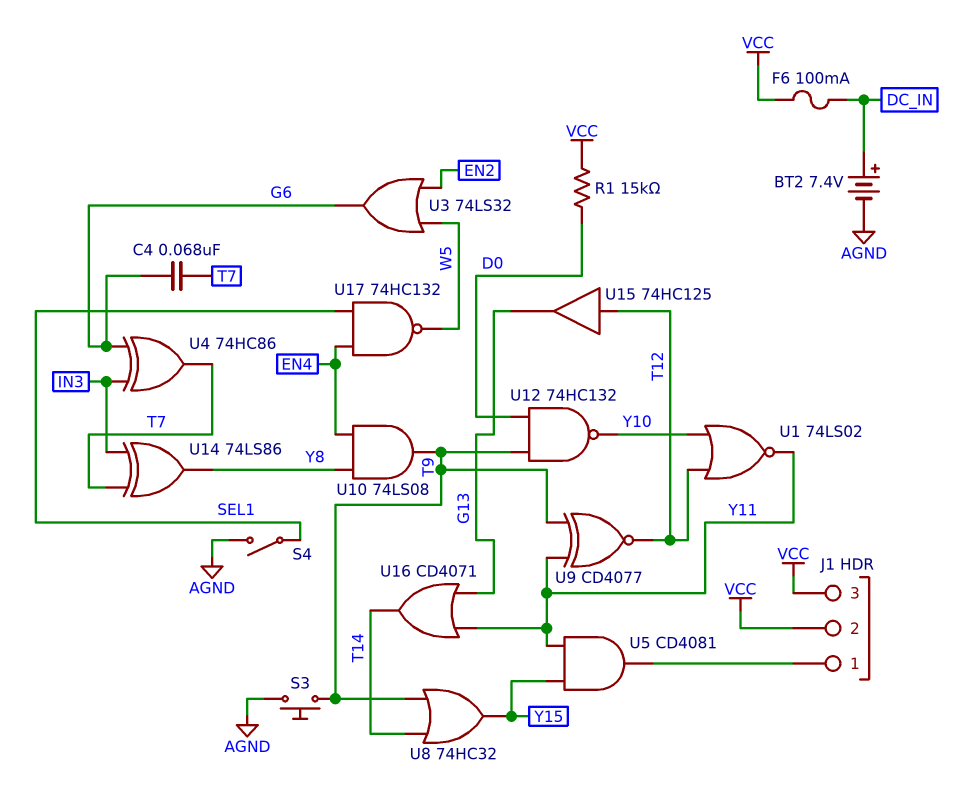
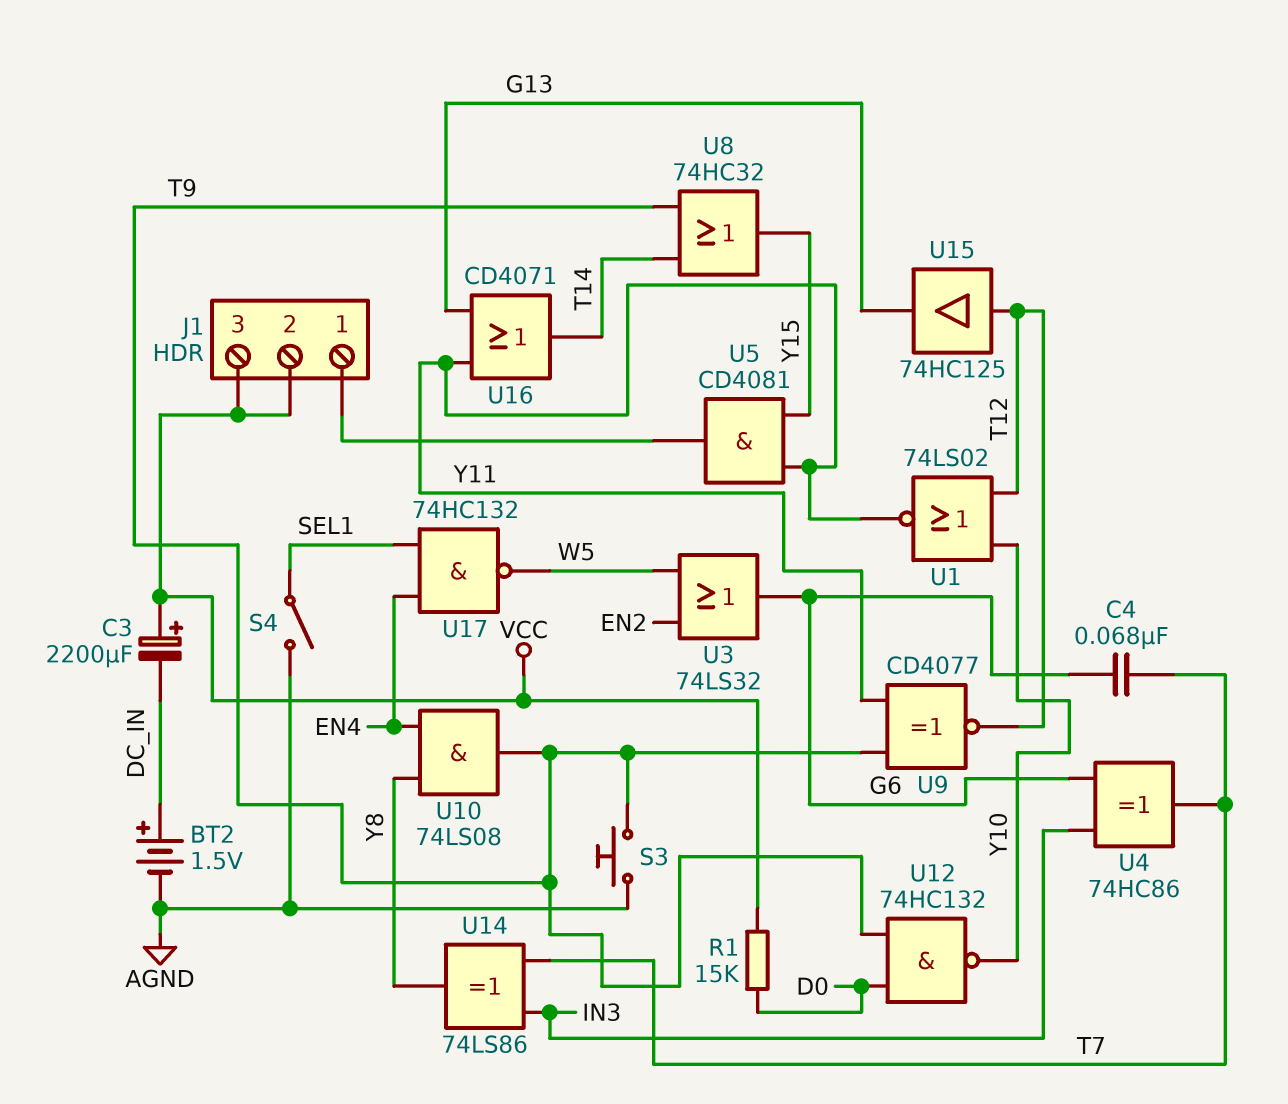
BT2: 7.4V (plus DC_IN, minus AGND) -> 1.5V (plus DC_IN, minus AGND)
C3: none -> 2200uF (plus VCC, minus DC_IN)
F6: 100mA (DC_IN, VCC) -> none

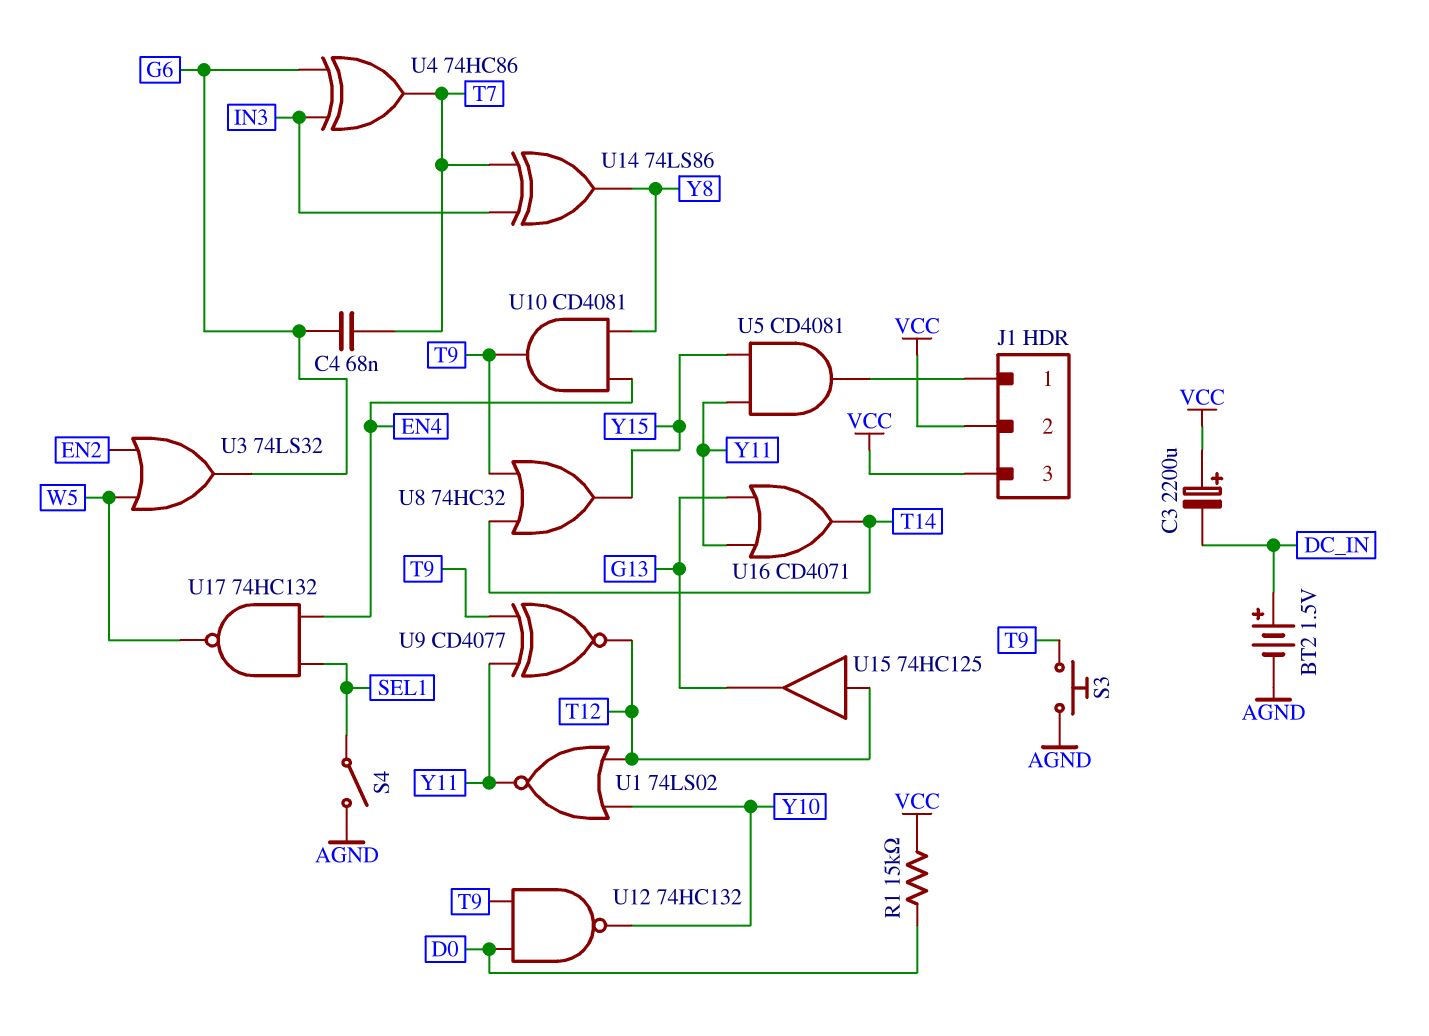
U10: AND 74LS08 (in EN4, in Y8, out T9) -> AND CD4081 (in EN4, in Y8, out T9)

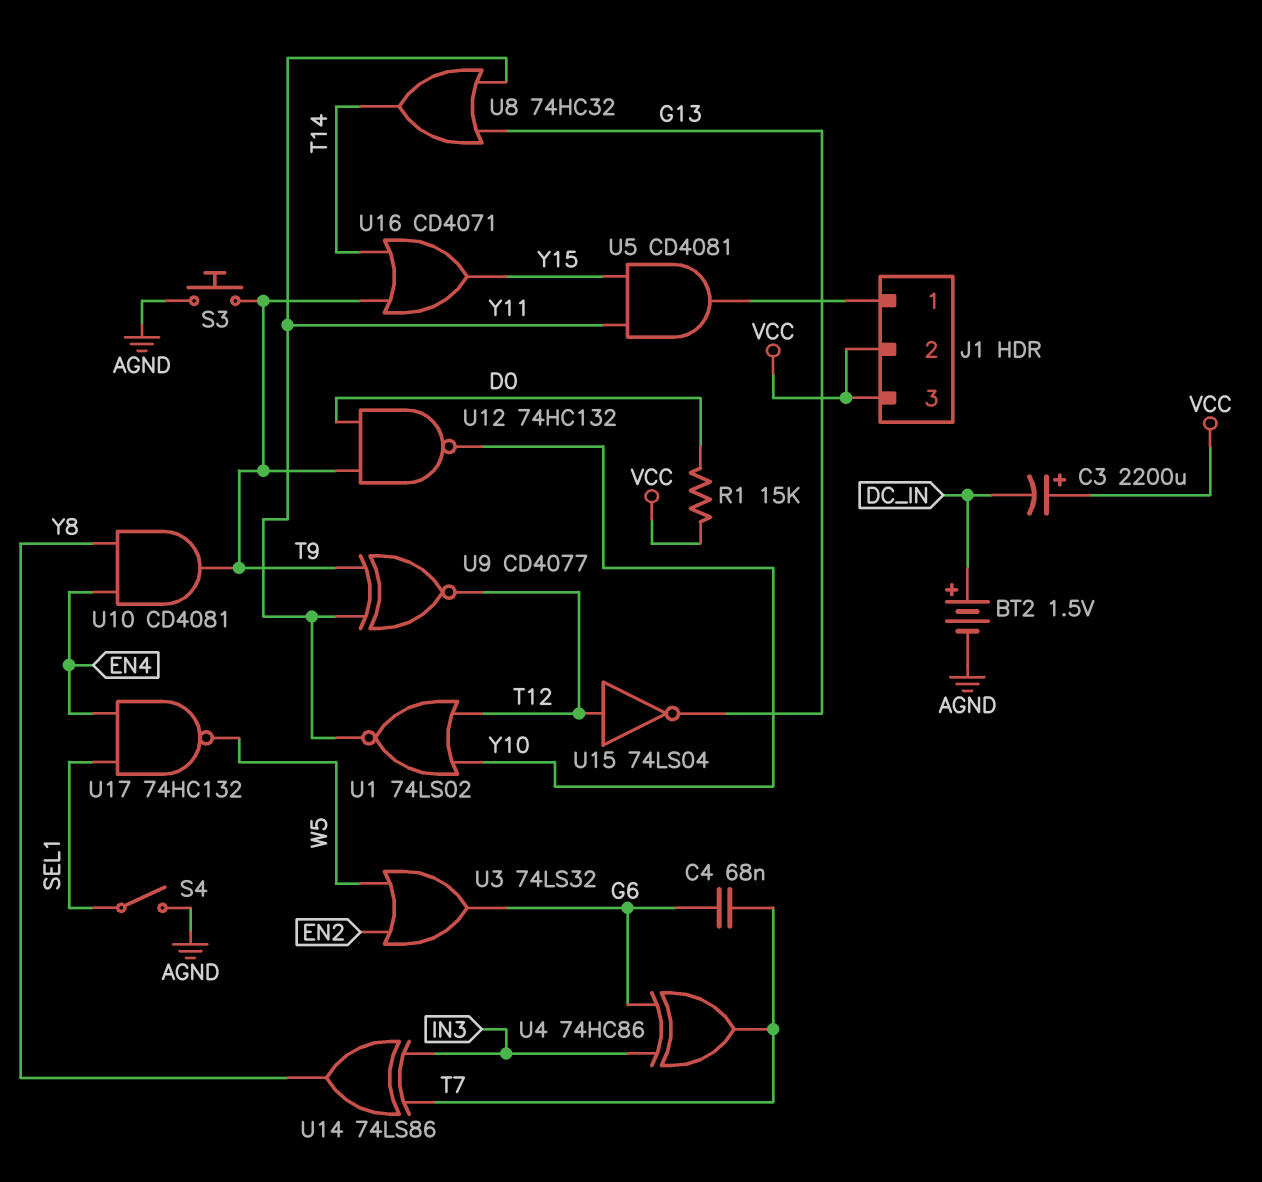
U8: OR 74HC32 (in T9, in T14, out Y15) -> OR 74HC32 (in G13, in Y11, out T14)
U15: buffer 74HC125 (in T12, out G13) -> NOT 74LS04 (in T12, out G13)
U16: OR CD4071 (in G13, in Y11, out T14) -> OR CD4071 (in T9, in T14, out Y15)

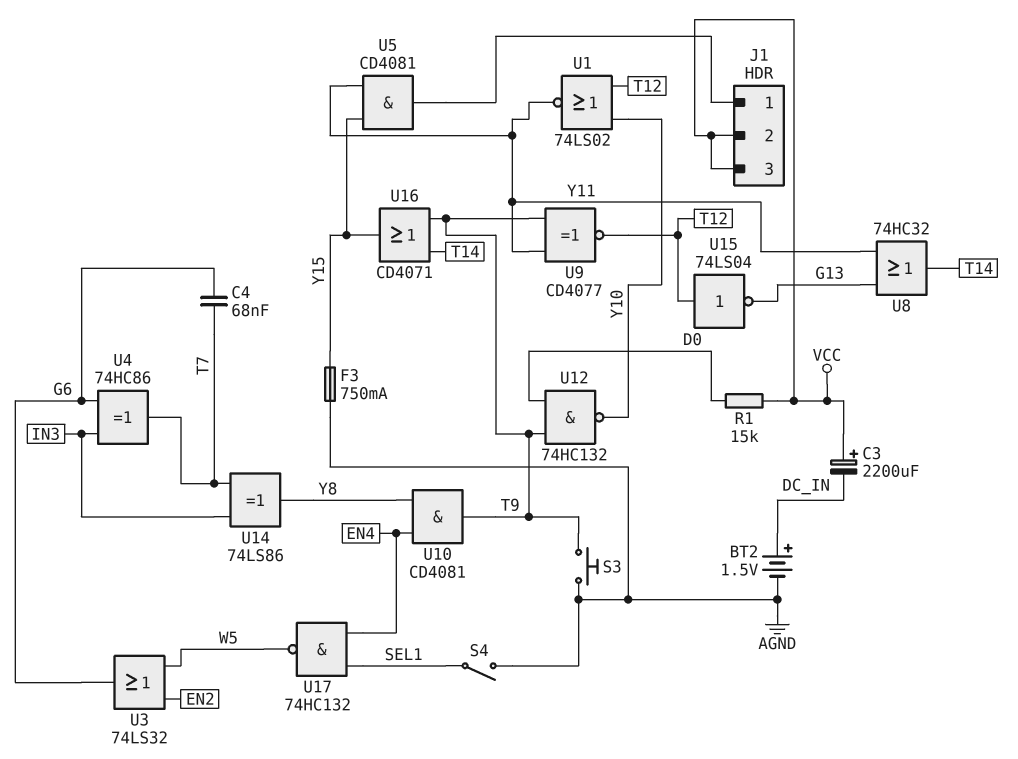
F3: none -> 750mA (AGND, Y15)

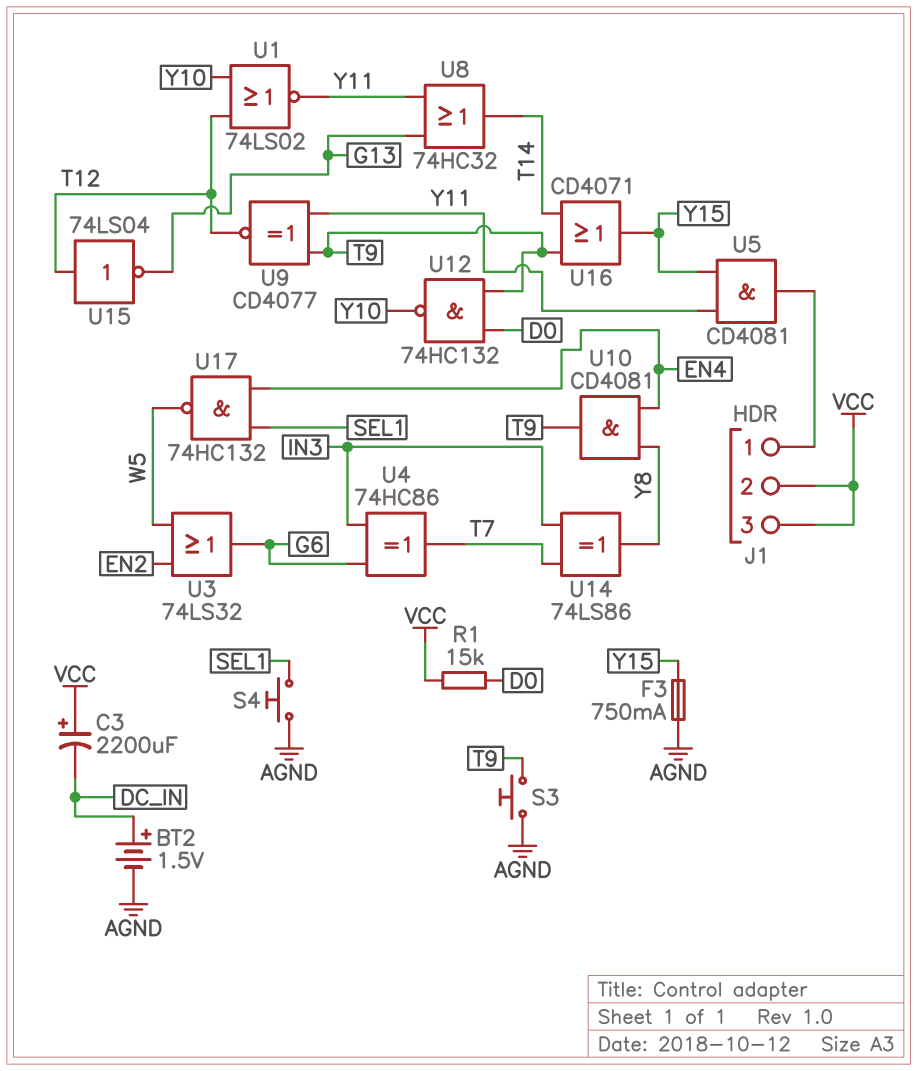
C4: 68nF (G6, T7) -> none
S4: switch (AGND, SEL1) -> button (AGND, SEL1)

